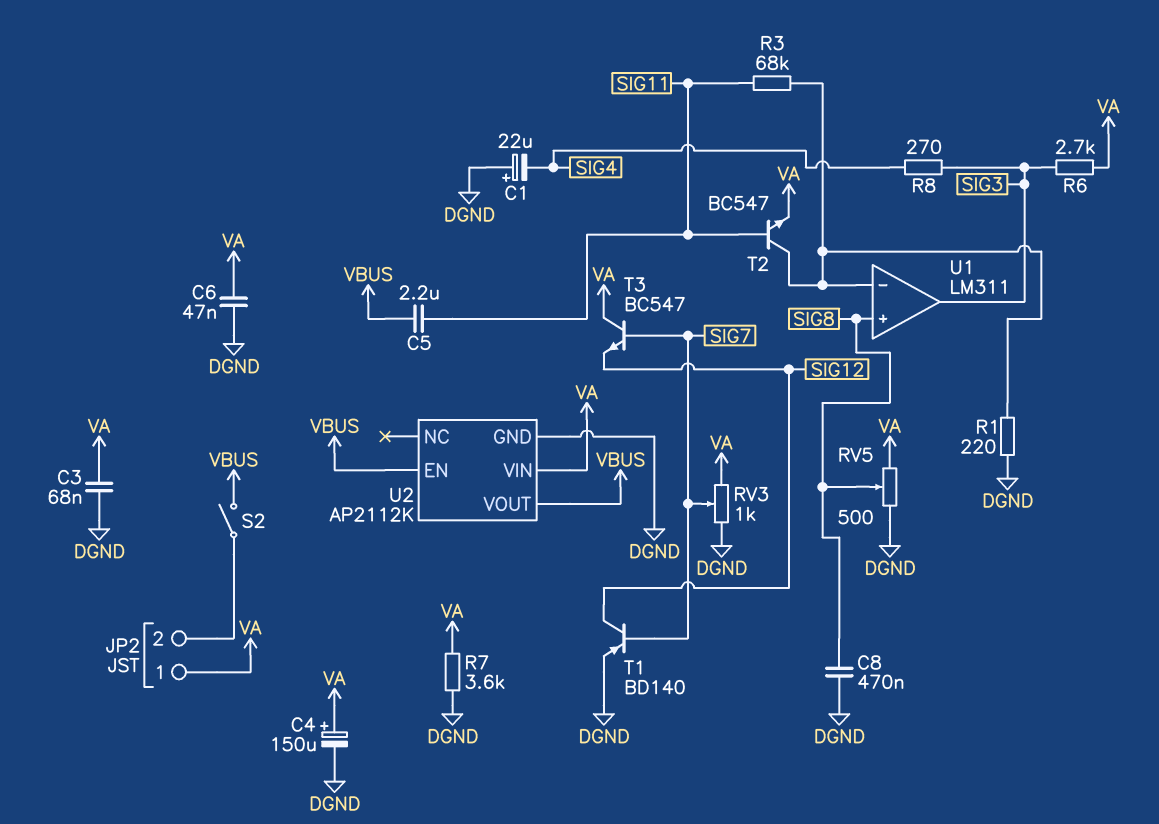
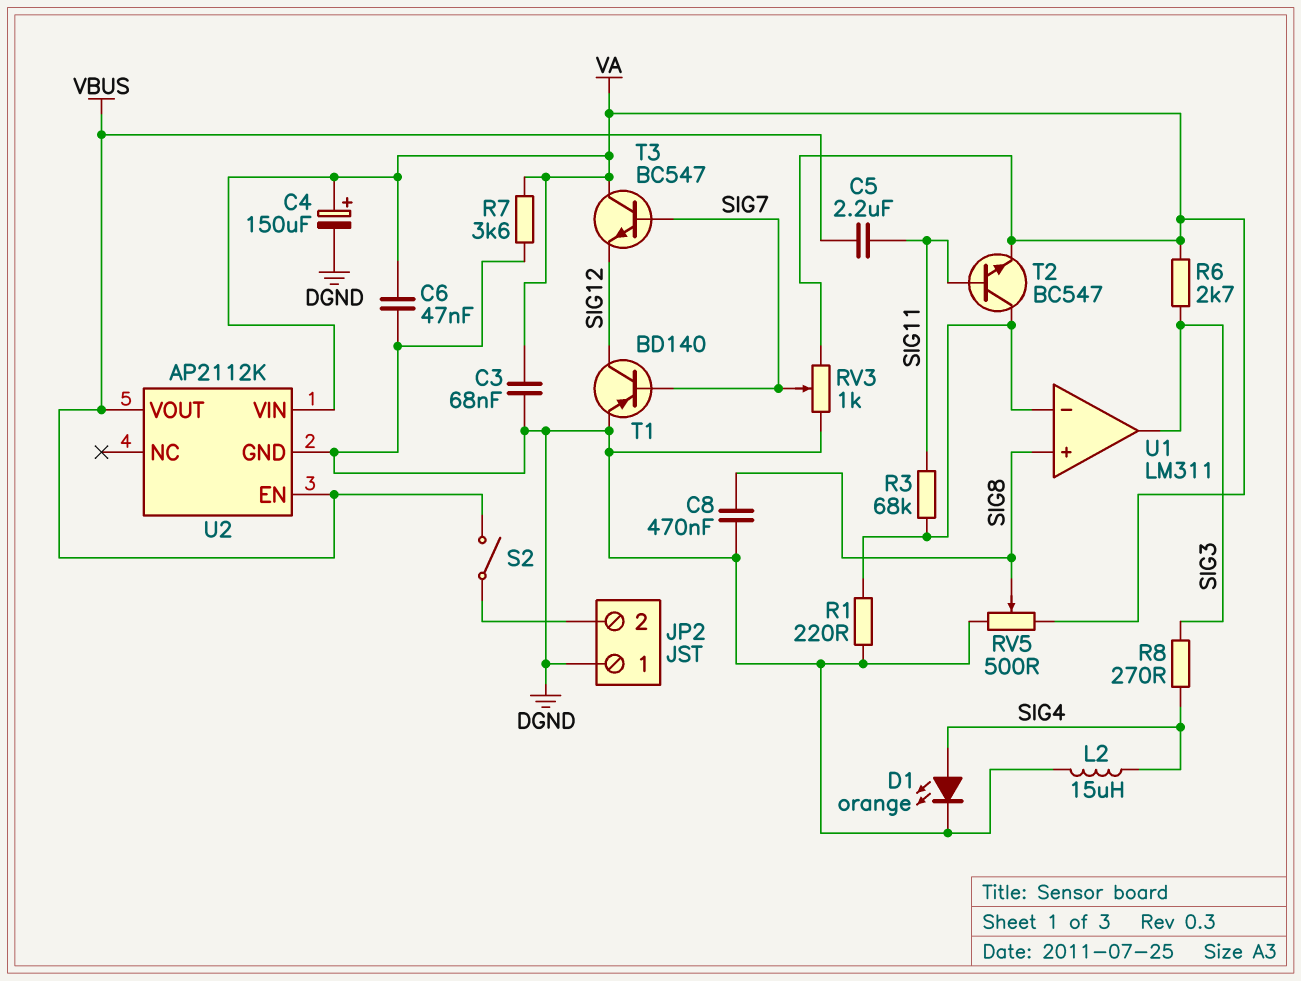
C1: 22uF (plus DGND, minus SIG4) -> none
D1: none -> LED orange (A SIG4, K DGND)
JP2 pin 1: VA -> DGND
L2: none -> 15uH (DGND, SIG4)

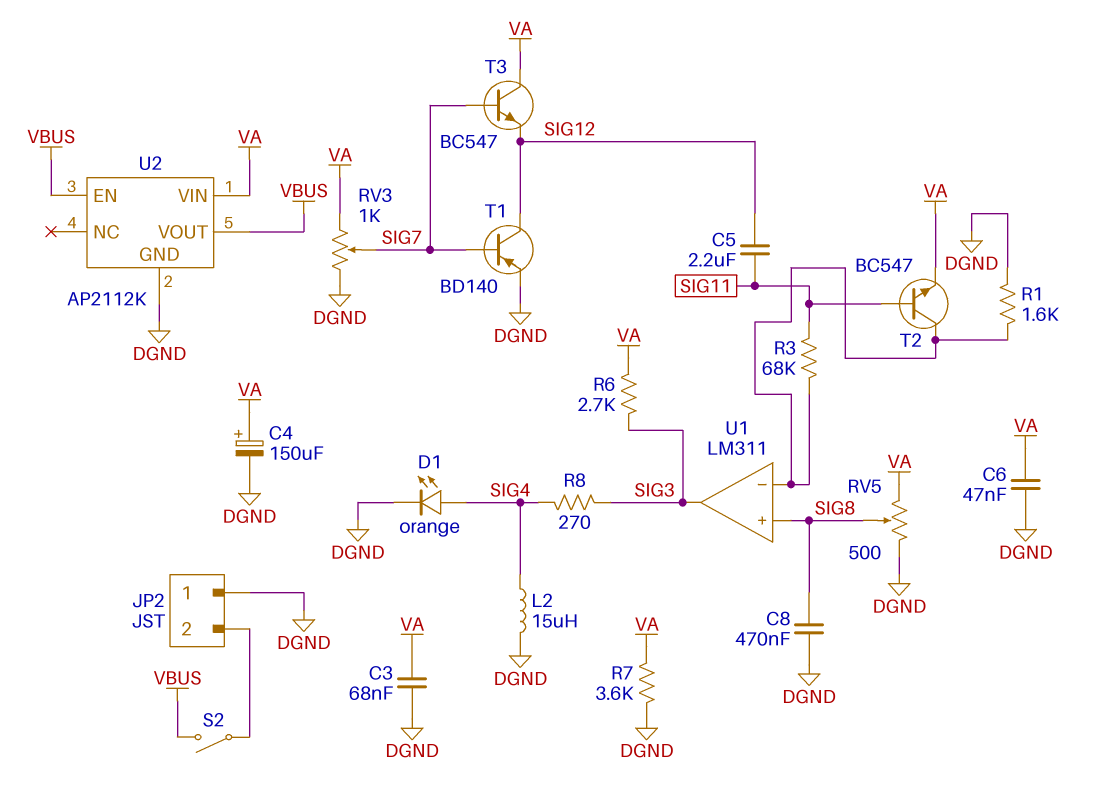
C5: 2.2uF (SIG11, VBUS) -> 2.2uF (SIG11, SIG12)
R1: 220 (DGND, U1/in-) -> 1.6k (DGND, U1/in-)

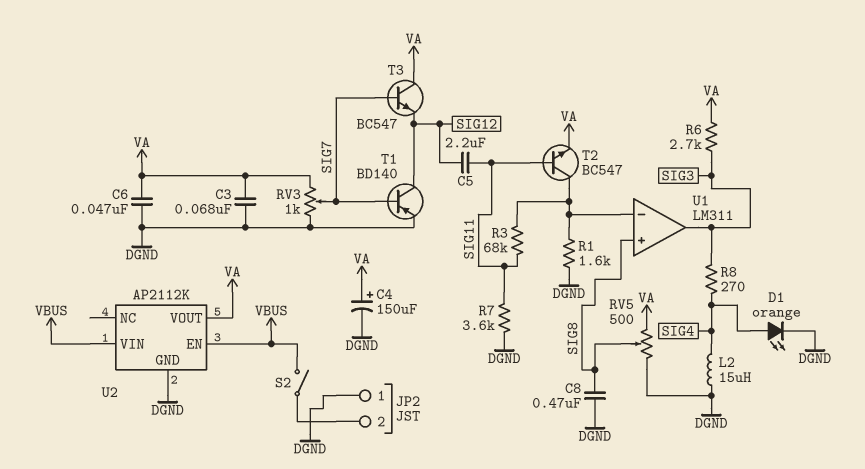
R7: 3.6k (DGND, VA) -> 3.6k (DGND, SIG11)
U2 pin VIN: VA -> VBUS
U2 pin VOUT: VBUS -> VA

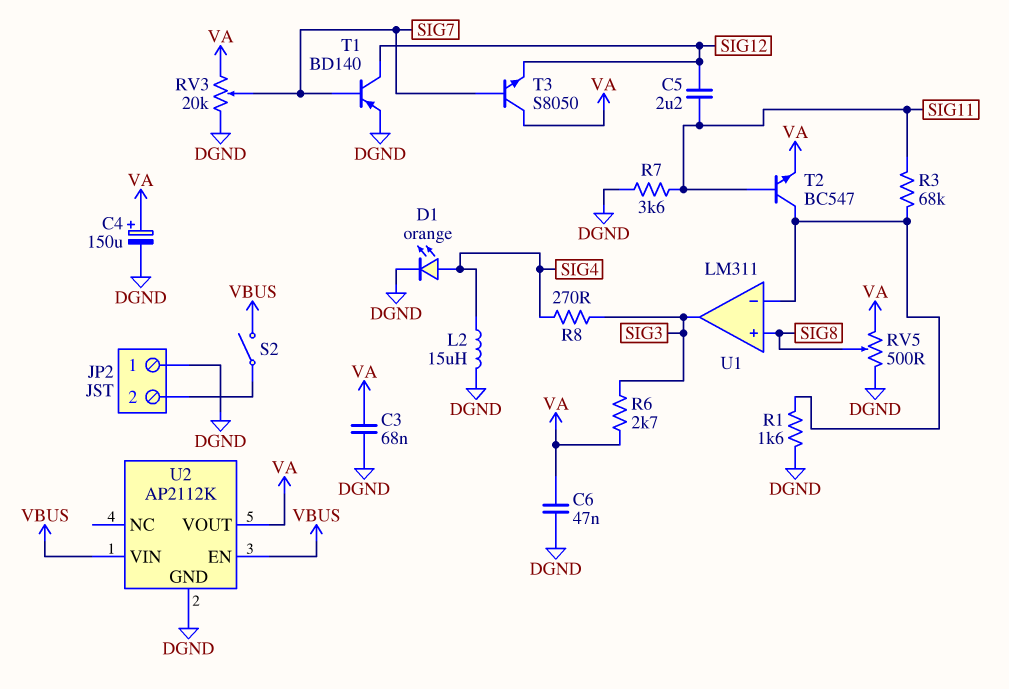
C8: 470nF (DGND, SIG8) -> none
RV3: 1k (DGND, VA, wiper SIG7) -> 20k (DGND, VA, wiper SIG7)
T3: NPN BC547 (B SIG7, C VA, E SIG12) -> NPN S8050 (B SIG7, C VA, E SIG12)

